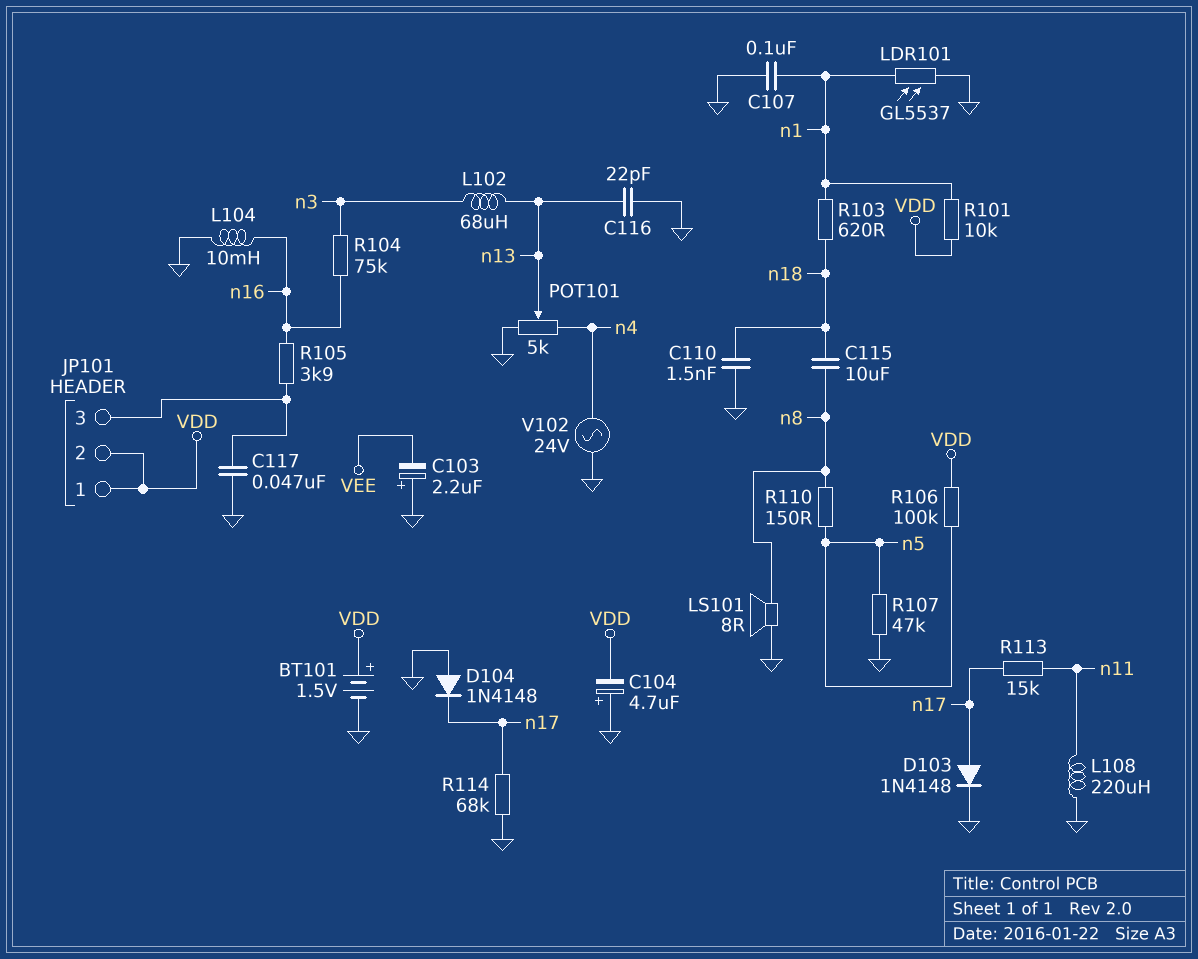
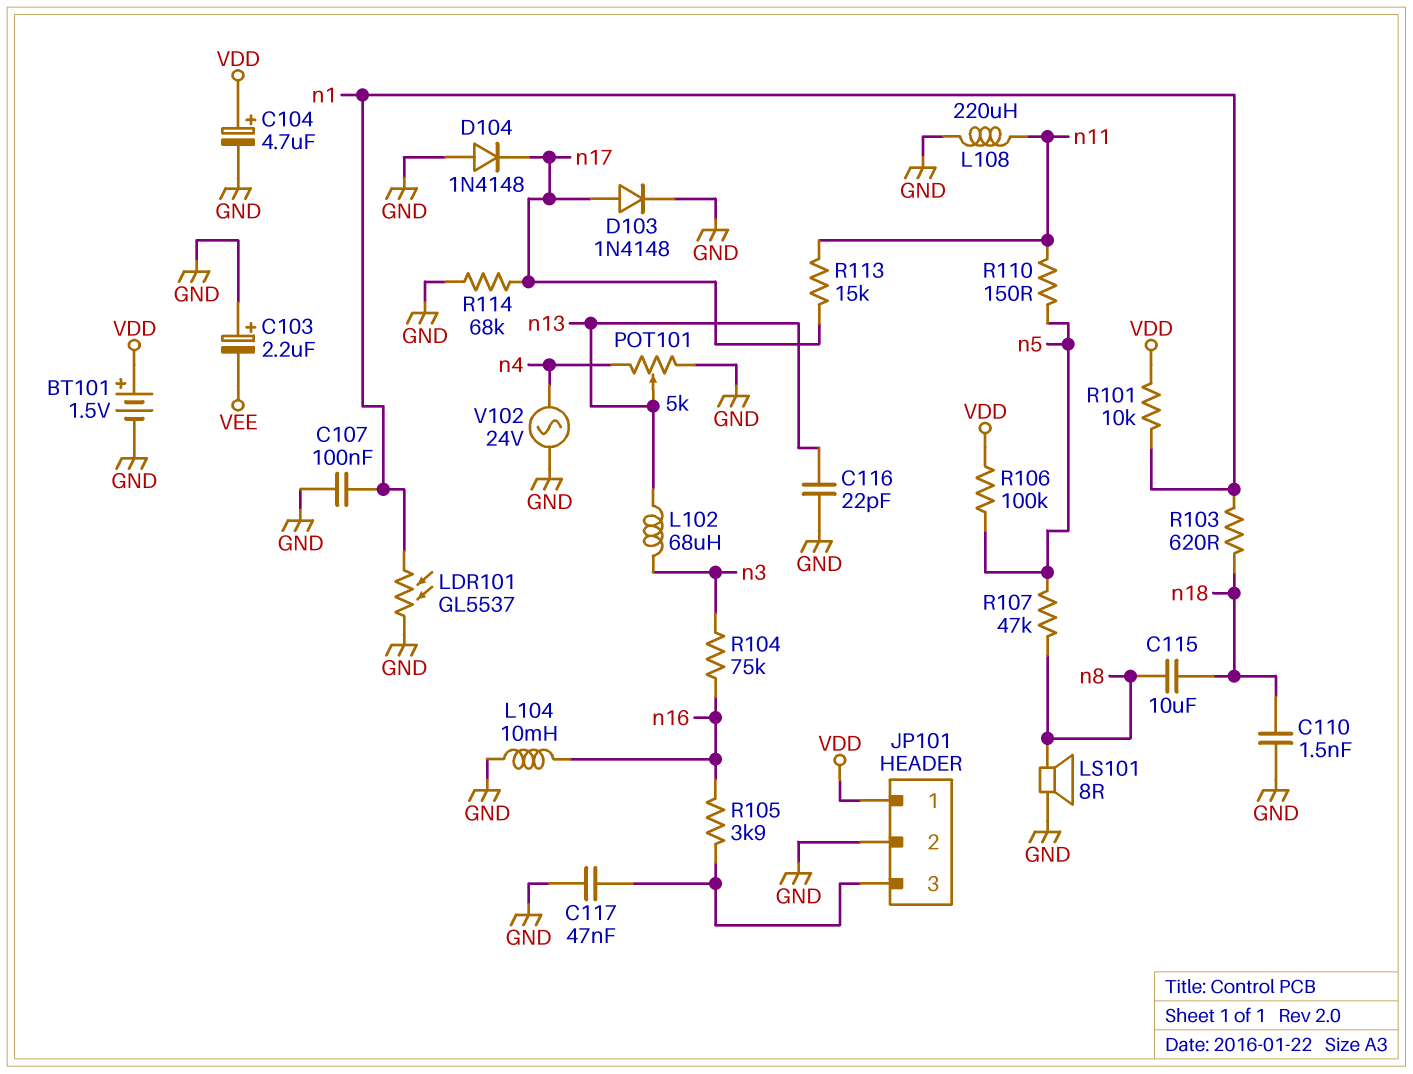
C104: 4.7uF (plus GND, minus VDD) -> 4.7uF (plus VDD, minus GND)
JP101 pin 2: VDD -> GND
R107: 47k (GND, n5) -> 47k (n5, n8)
R110: 150 (n5, n8) -> 150 (n5, n11)

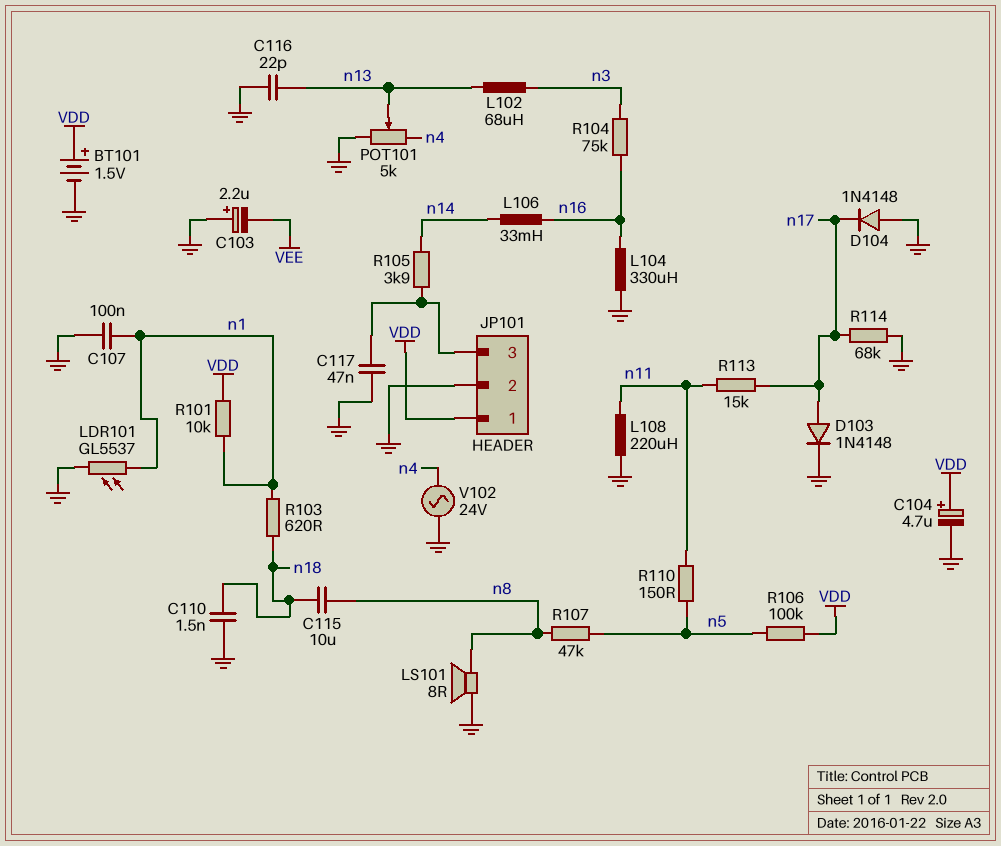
L104: 10mH (GND, n16) -> 330uH (GND, n16)
L106: none -> 33mH (n14, n16)
R105: 3.9k (JP101/3, n16) -> 3.9k (JP101/3, n14)

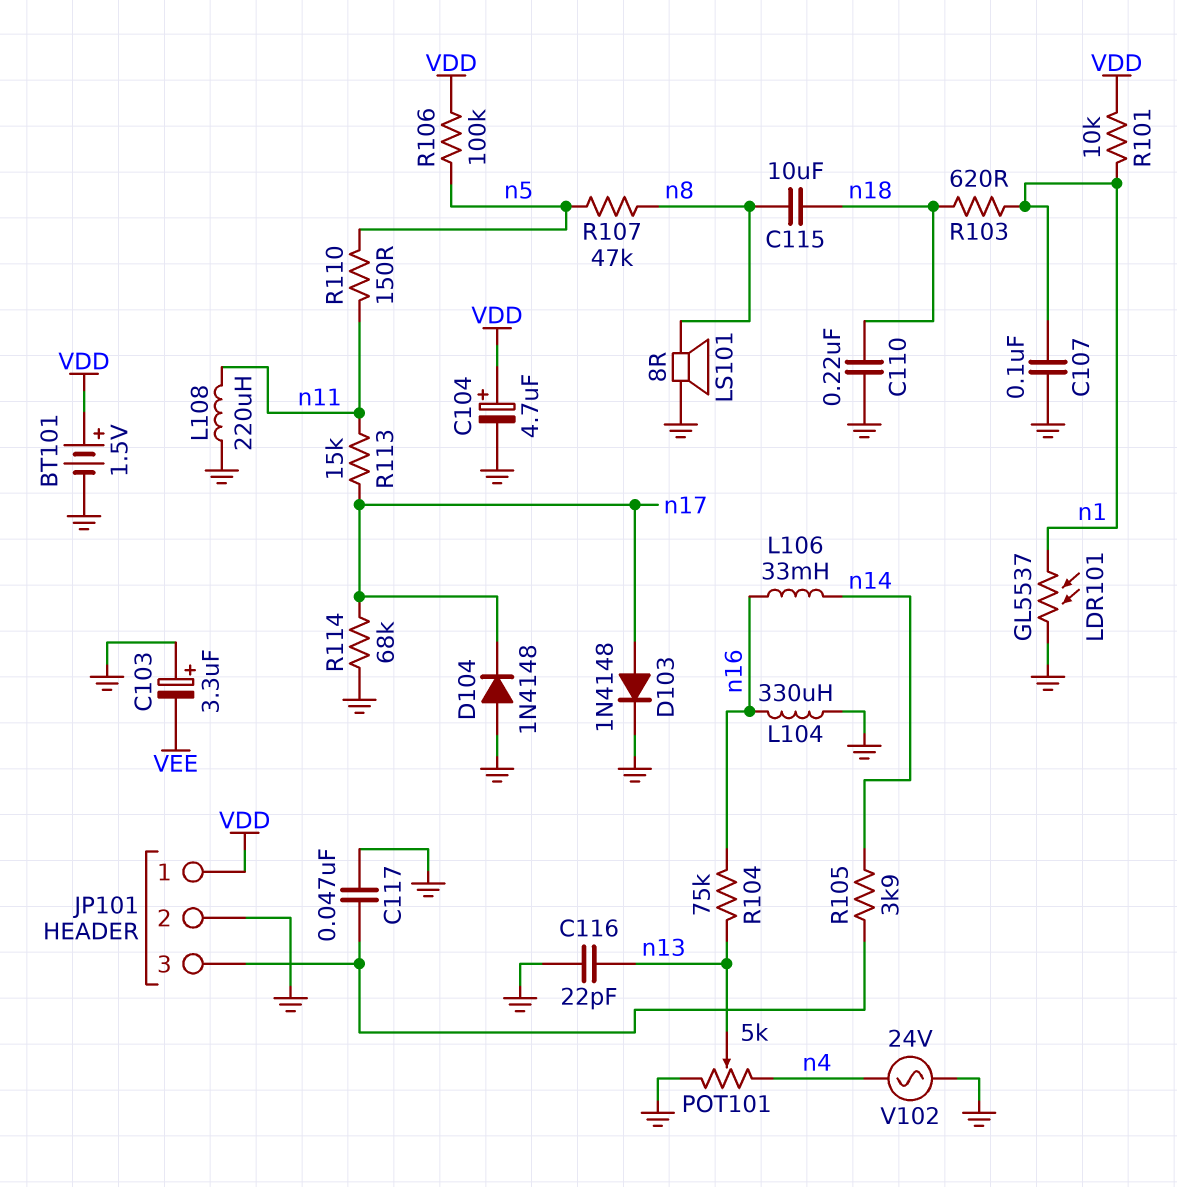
C103: 2.2uF (plus GND, minus VEE) -> 3.3uF (plus GND, minus VEE)
C110: 1.5nF (GND, n18) -> 220nF (GND, n18)
L102: 68uH (n3, n13) -> none
R104: 75k (n3, n16) -> 75k (n13, n16)

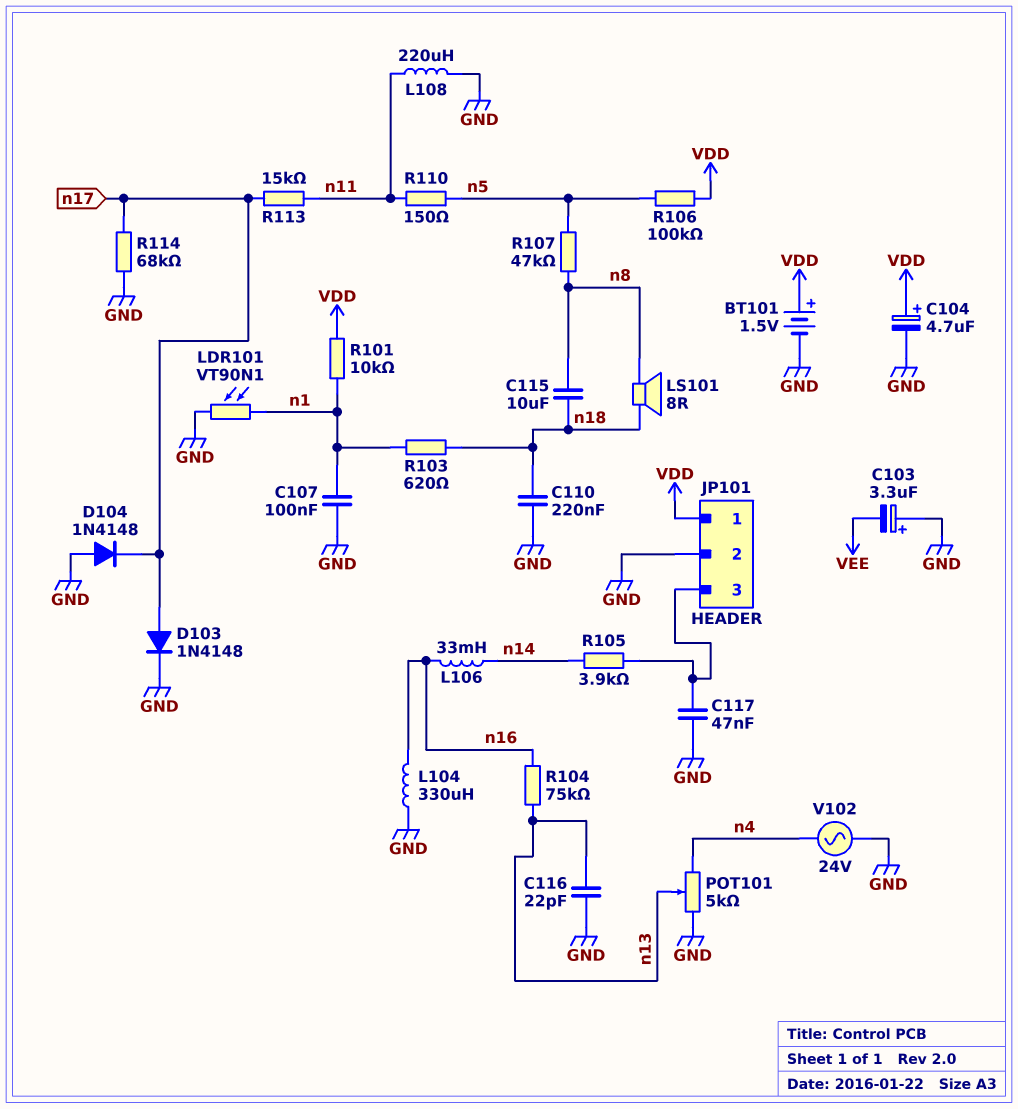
LDR101: GL5537 (GND, n1) -> VT90N1 (GND, n1)
LS101: speaker 8R (GND, n8) -> speaker 8R (n8, n18)

